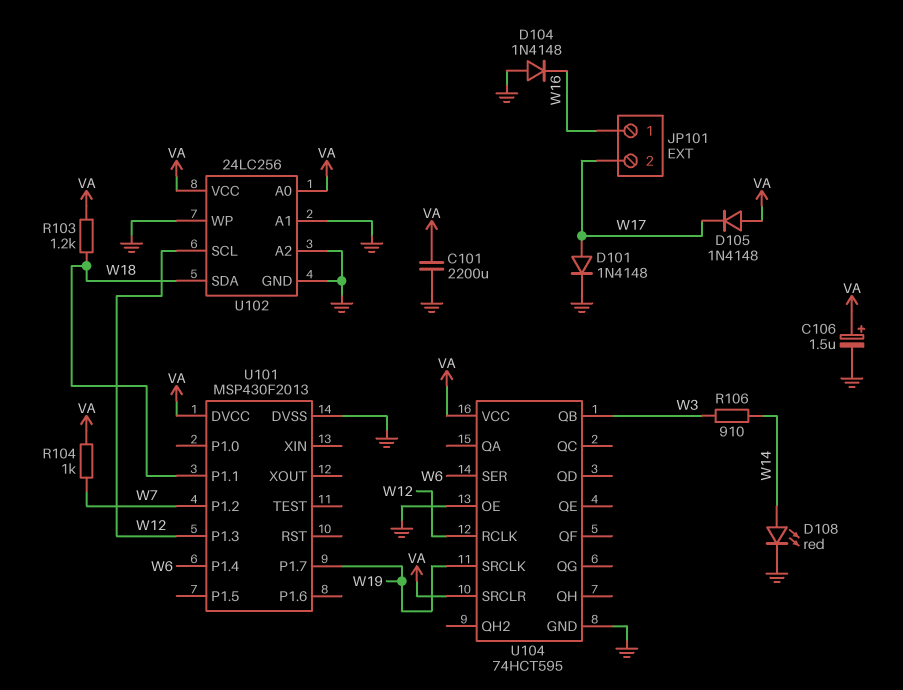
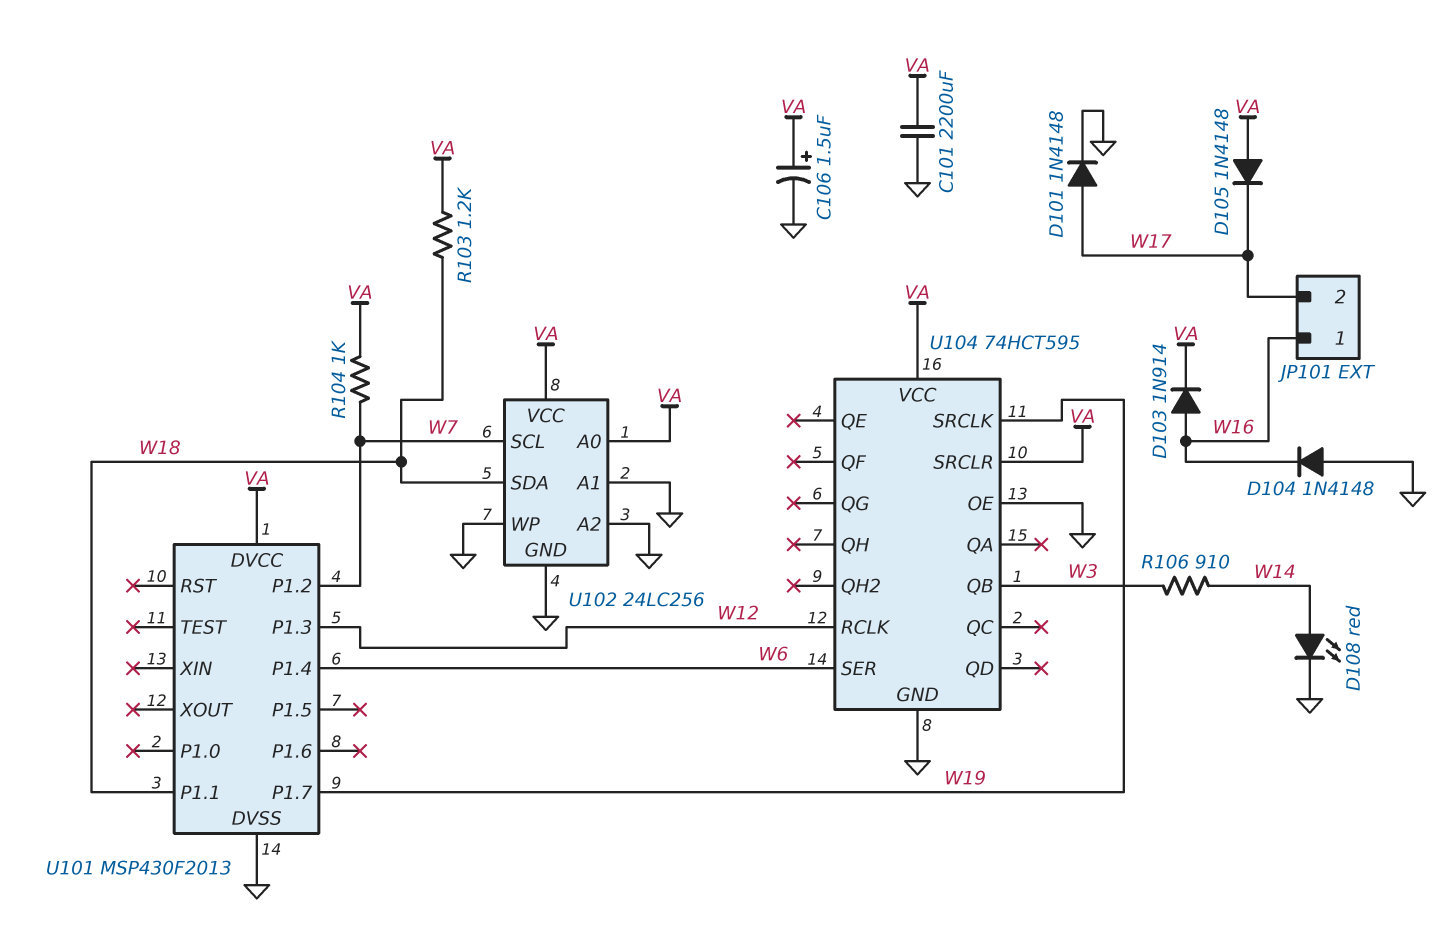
D103: none -> diode 1N914 (A W16, K VA)
U102 pin SCL: W12 -> W7

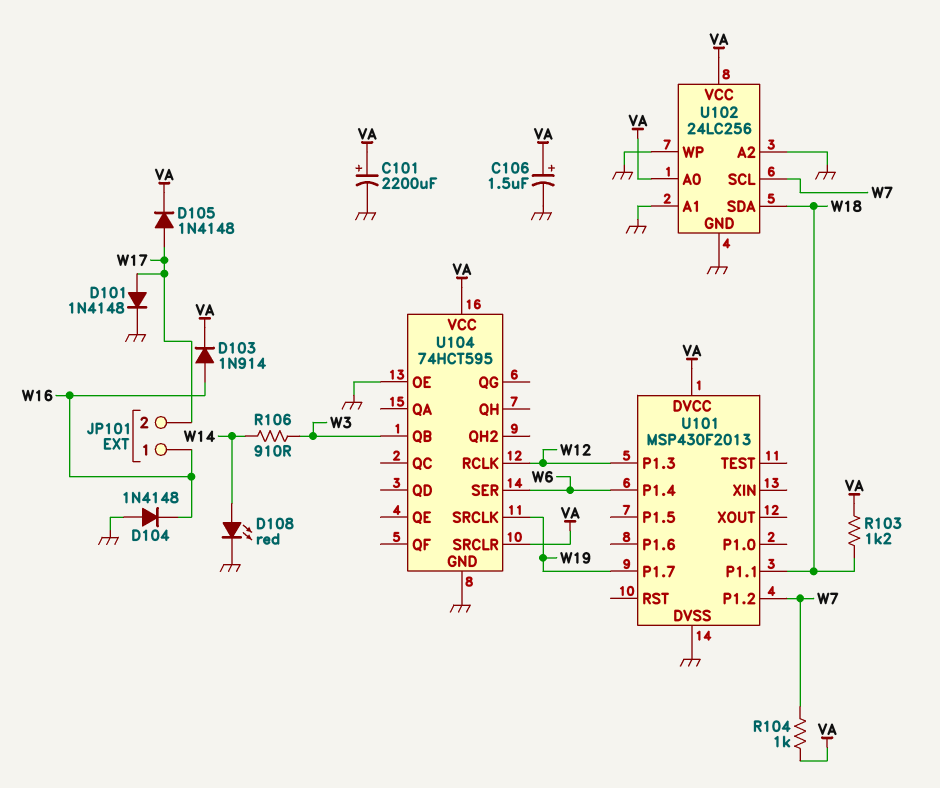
C101: 2200uF (GND, VA) -> 2200uF (plus VA, minus GND)
D105: diode 1N4148 (A VA, K W17) -> diode 1N4148 (A W17, K VA)

